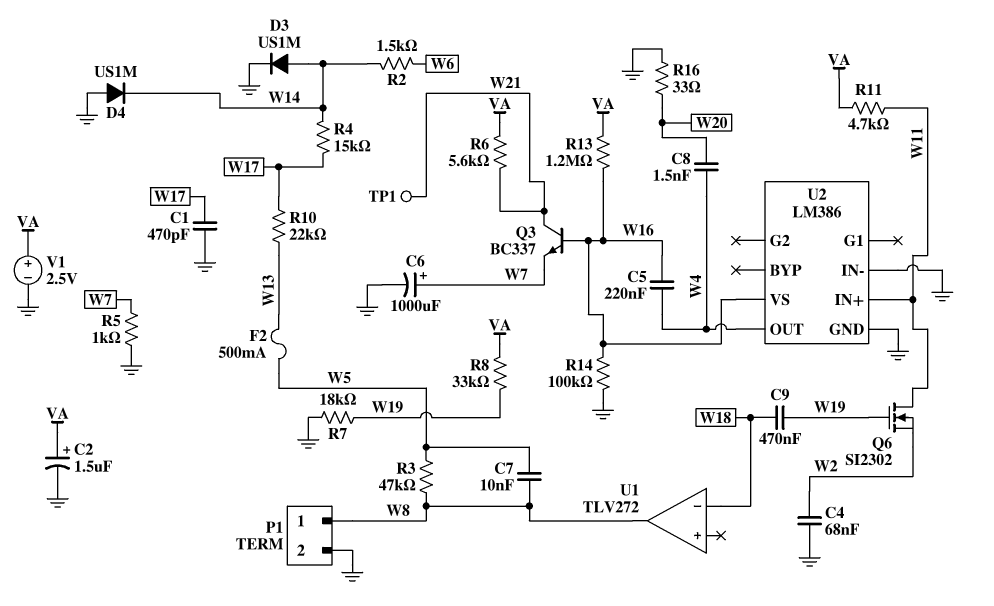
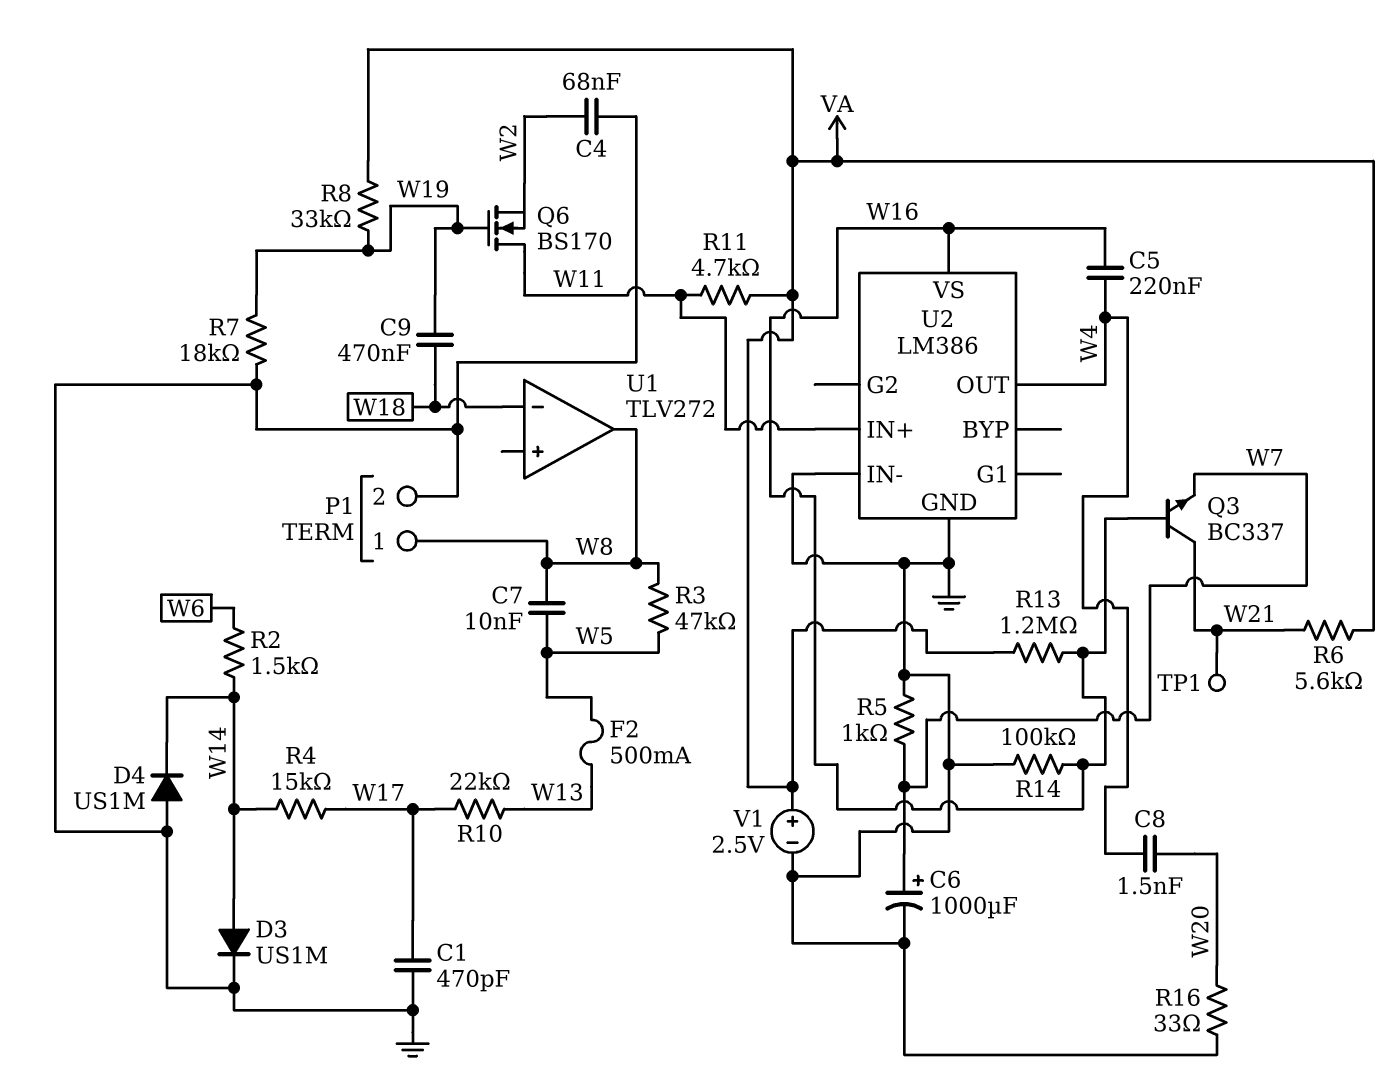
C2: 1.5uF (plus VA, minus GND) -> none
Q6: NMOS SI2302 (G W19, D W11, S W2) -> NMOS BS170 (G W19, D W11, S W2)

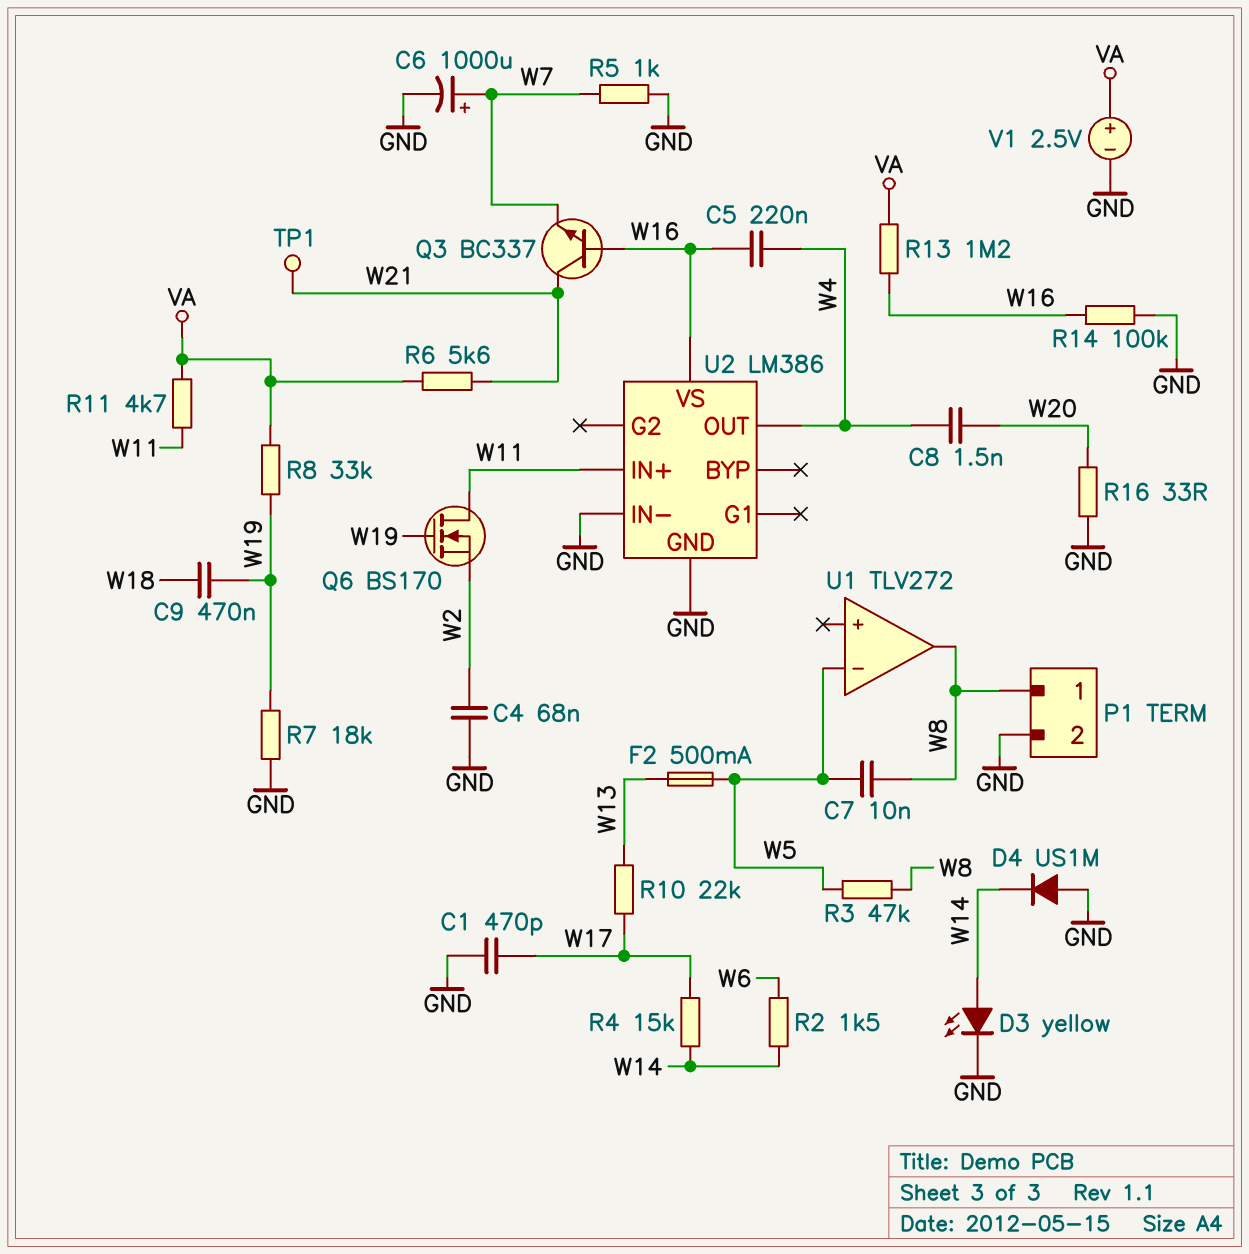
D3: diode US1M (A W14, K GND) -> LED yellow (A W14, K GND)
U1 pin in-: W18 -> W5

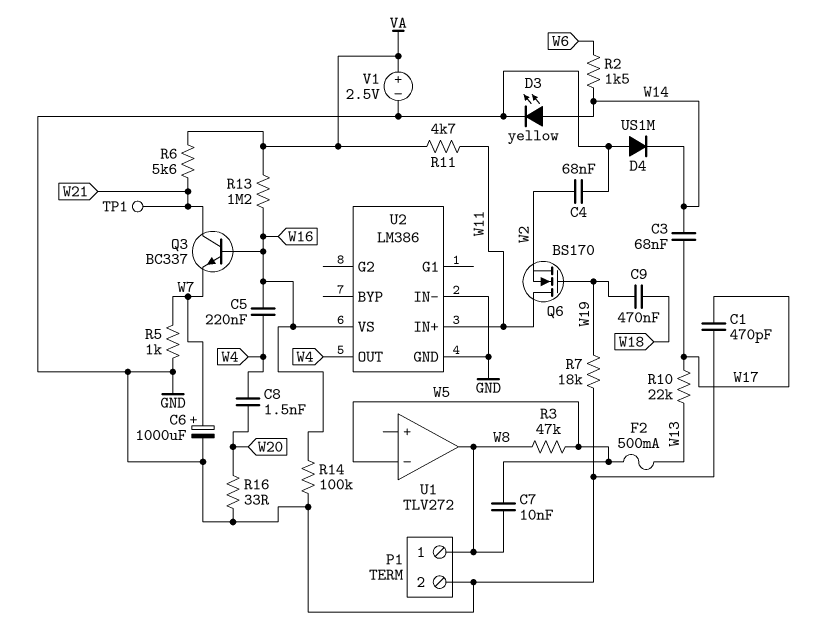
C3: none -> 68nF (W14, W17)
R4: 15k (W14, W17) -> none
R8: 33k (VA, W19) -> none

